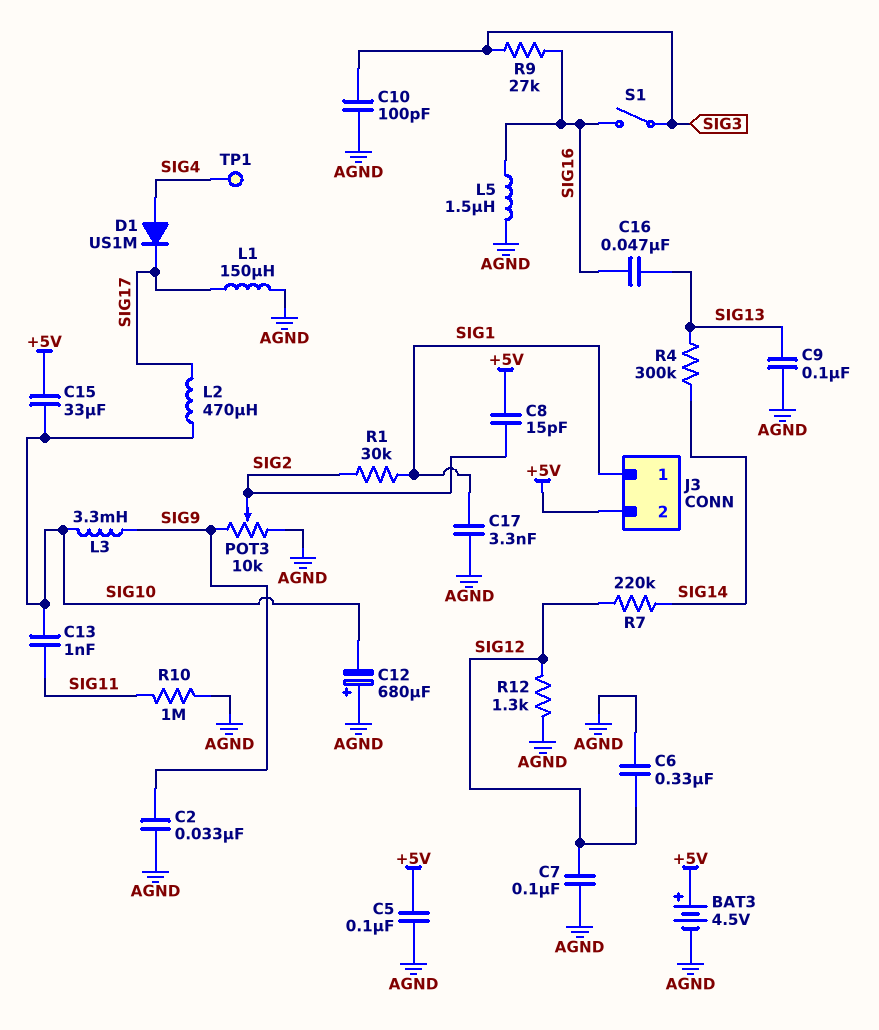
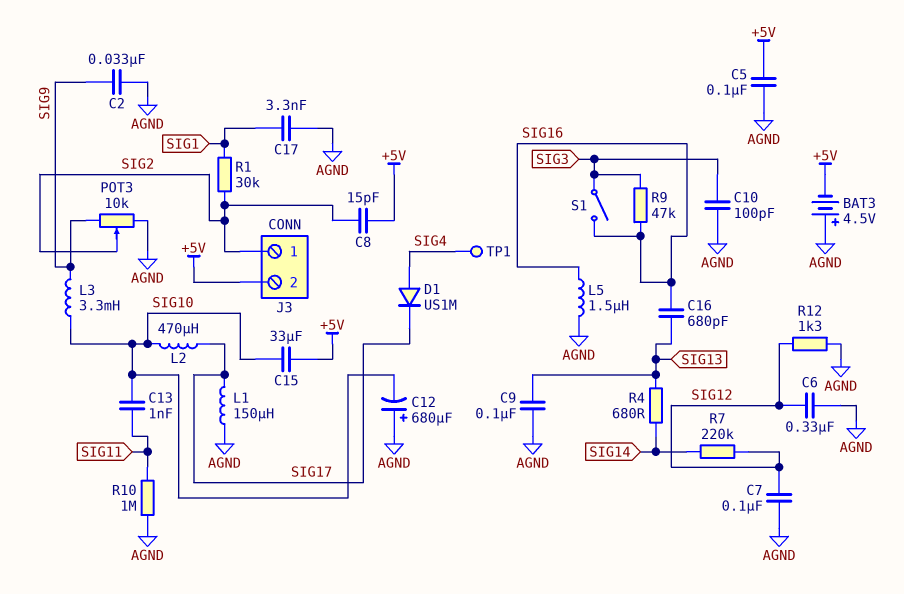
BAT3: 4.5V (plus +5V, minus AGND) -> 4.5V (plus AGND, minus +5V)
C16: 47nF (SIG13, SIG16) -> 680pF (SIG13, SIG16)
J3 pin 1: SIG1 -> SIG2
R4: 300k (SIG13, SIG14) -> 680 (SIG13, SIG14)
R9: 27k (SIG3, SIG16) -> 47k (SIG3, SIG16)

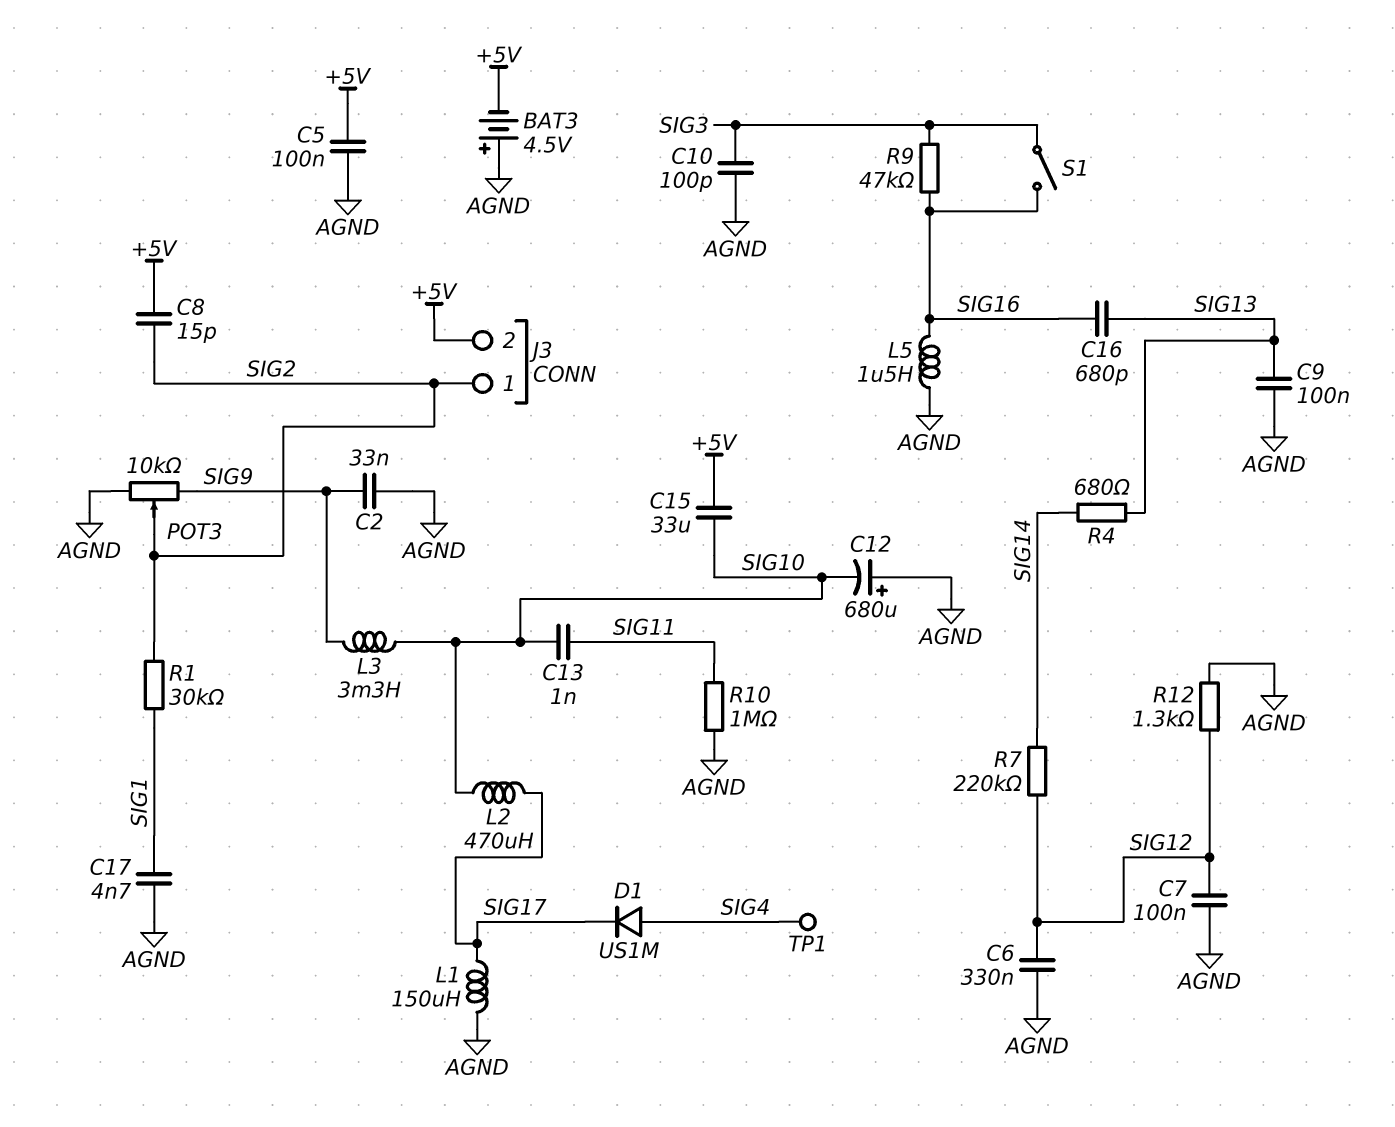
C17: 3.3nF (AGND, SIG1) -> 4.7nF (AGND, SIG1)

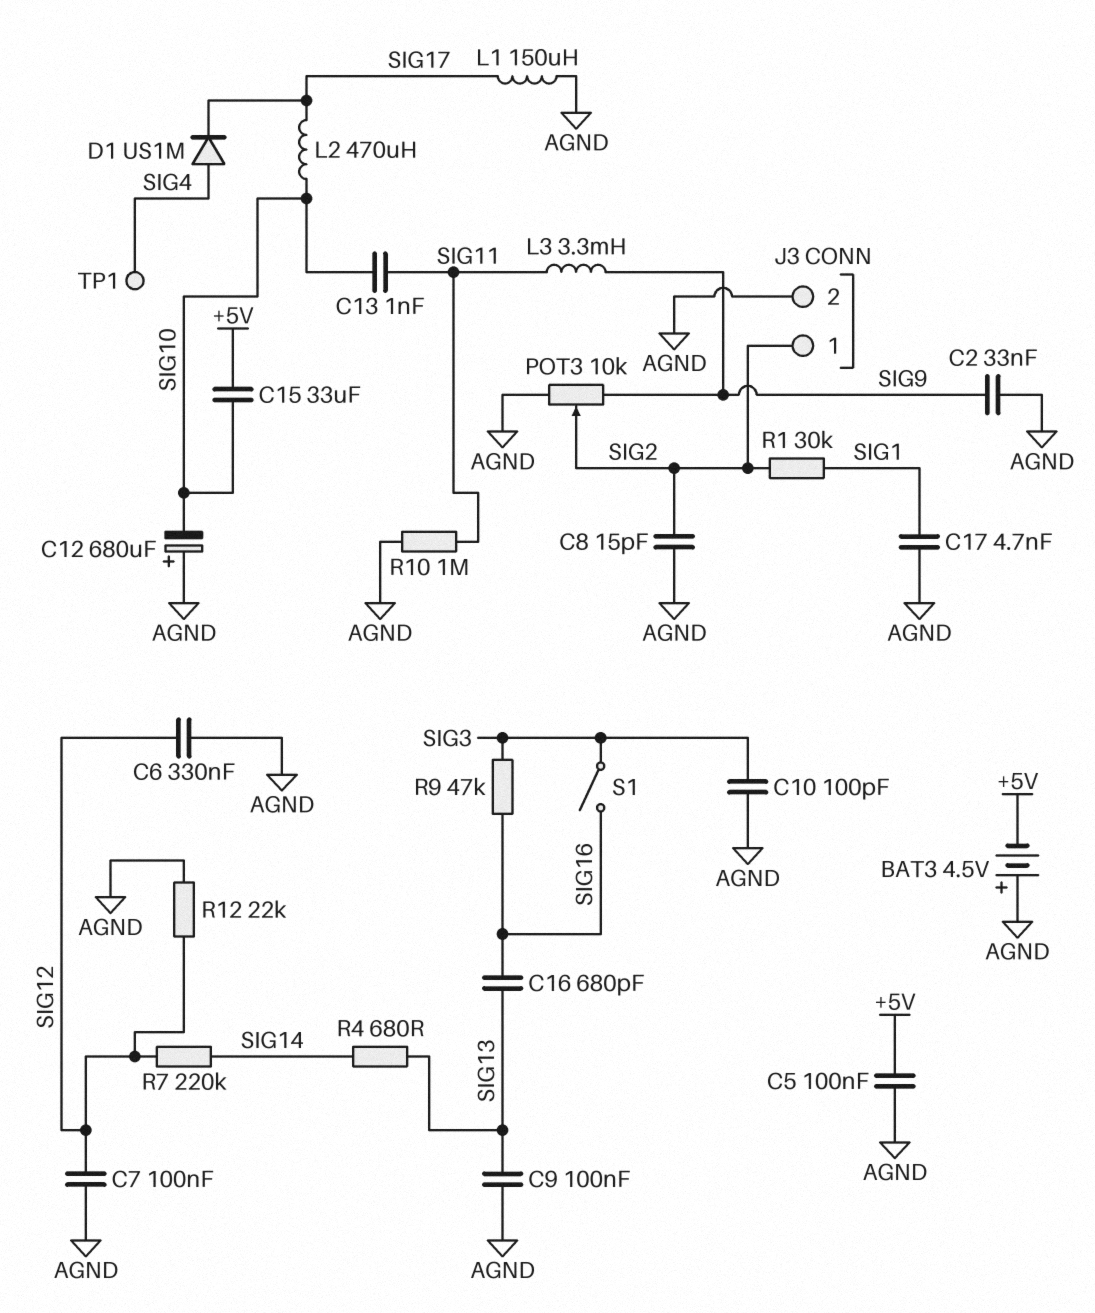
C8: 15pF (+5V, SIG2) -> 15pF (AGND, SIG2)
J3 pin 2: +5V -> AGND
L3: 3.3mH (SIG9, SIG10) -> 3.3mH (SIG9, SIG11)
L5: 1.5uH (AGND, SIG16) -> none
R12: 1.3k (AGND, SIG12) -> 22k (AGND, SIG12)

